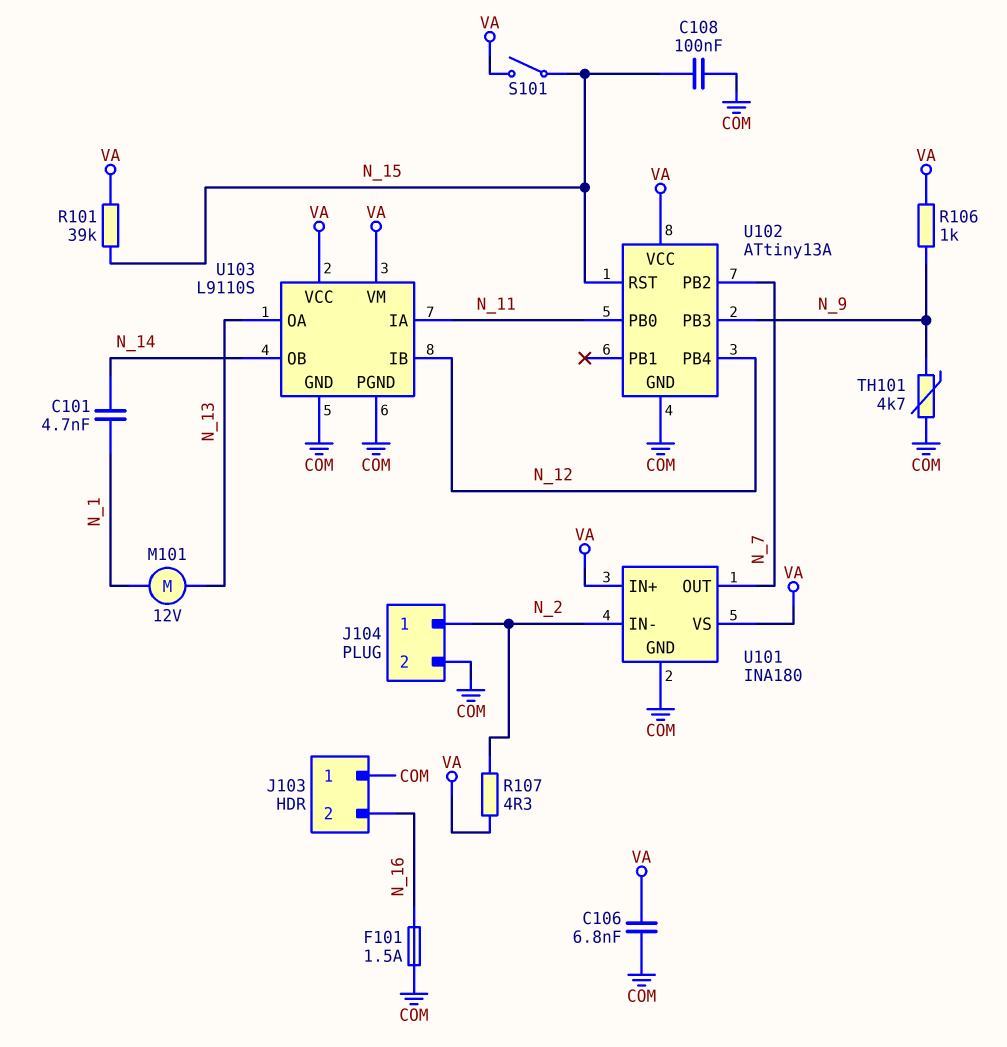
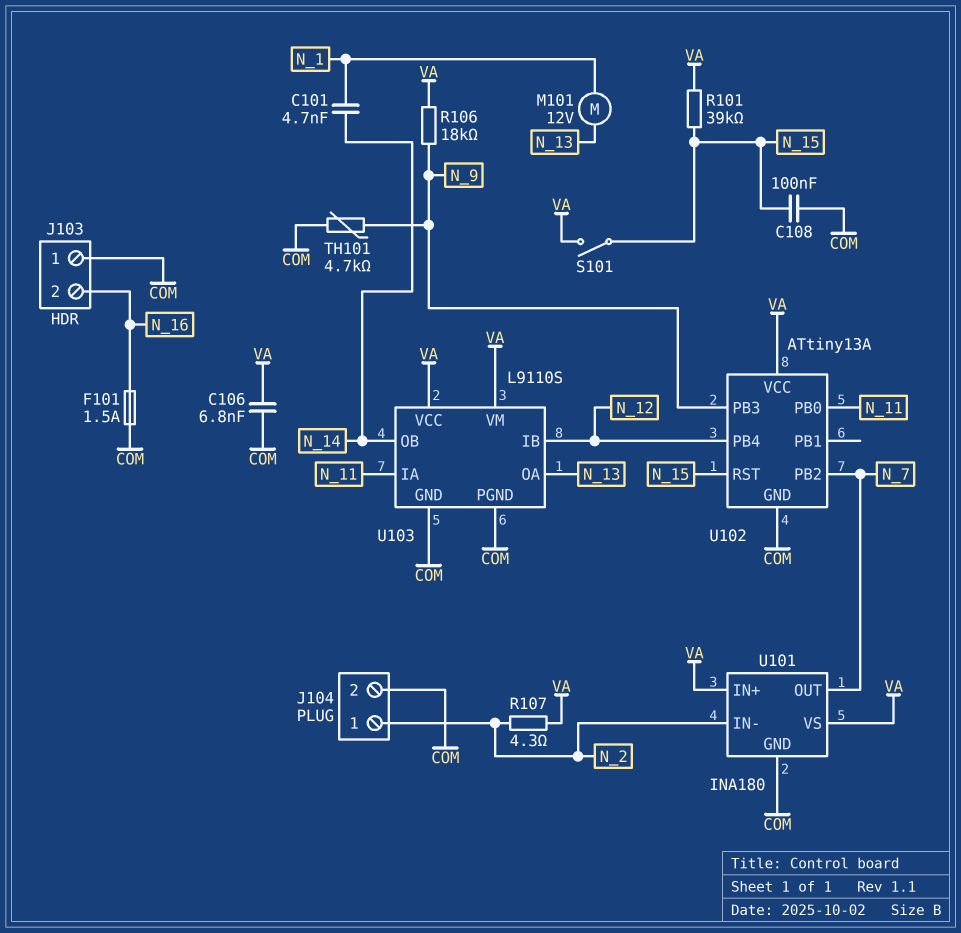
R106: 1k (N_9, VA) -> 18k (N_9, VA)

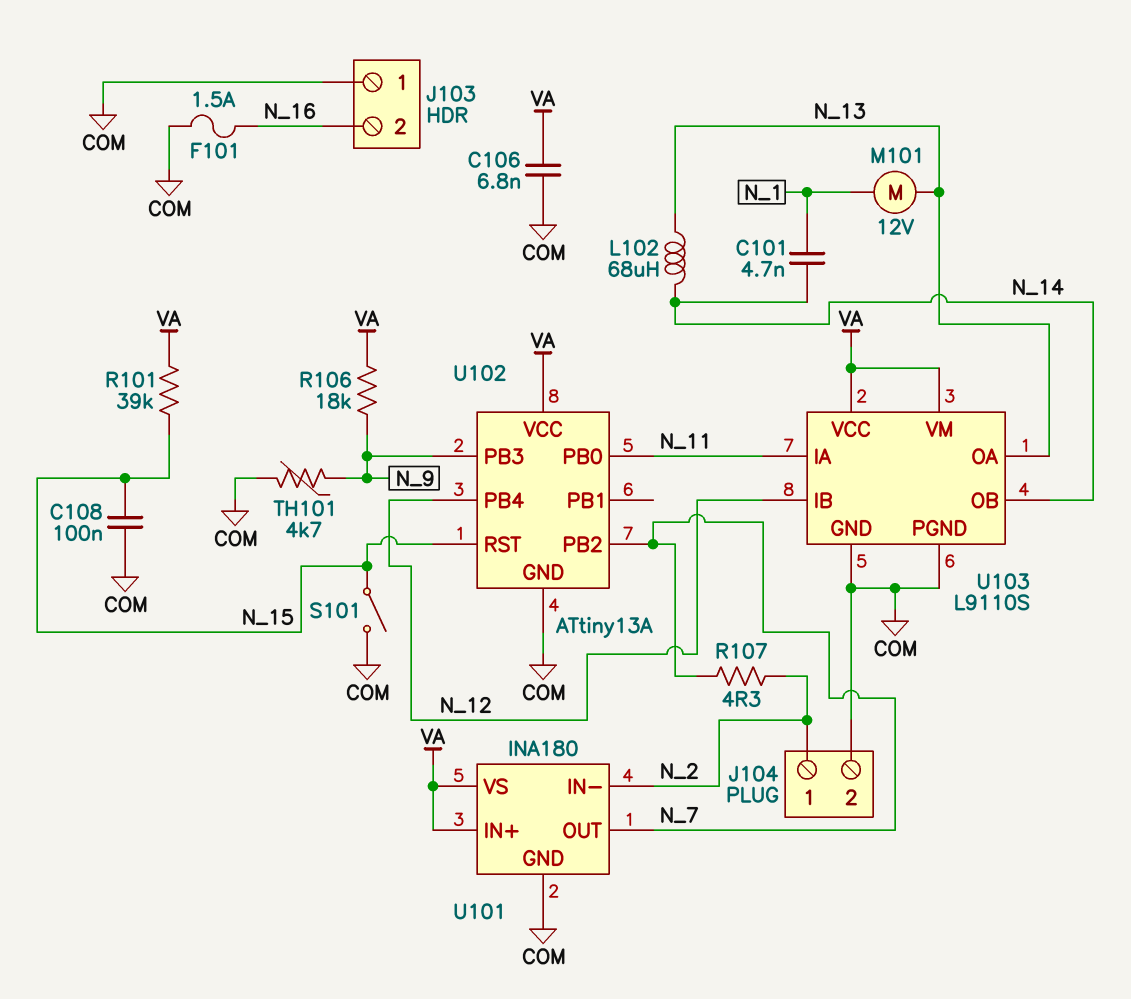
L102: none -> 68uH (N_13, N_14)
R107: 4.3 (N_2, VA) -> 4.3 (N_2, N_7)
S101: switch (N_15, VA) -> switch (COM, N_15)

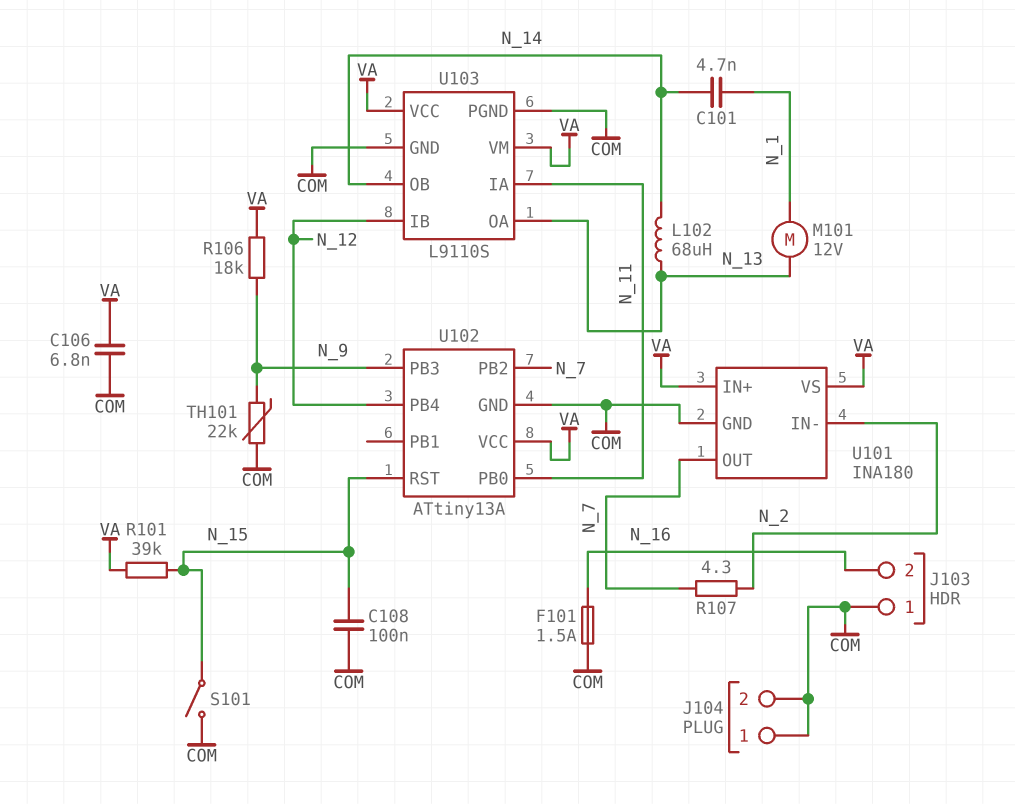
J104 pin 1: N_2 -> COM
TH101: 4.7k (COM, N_9) -> 22k (COM, N_9)

